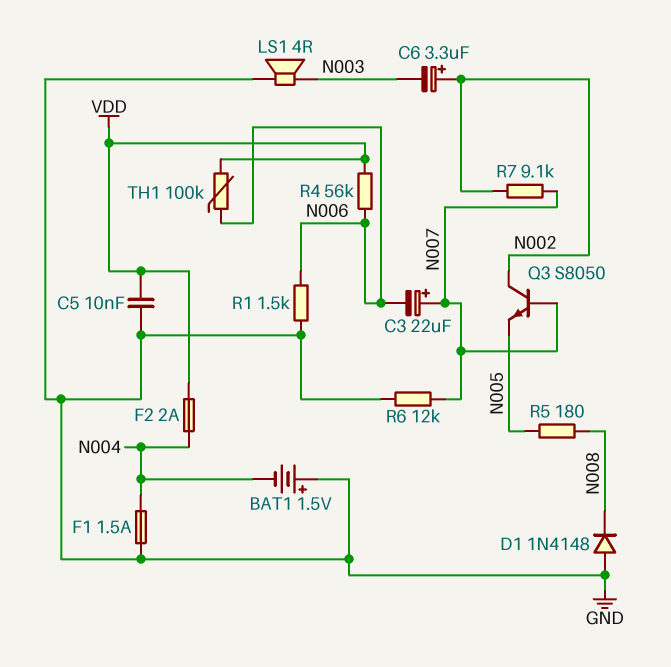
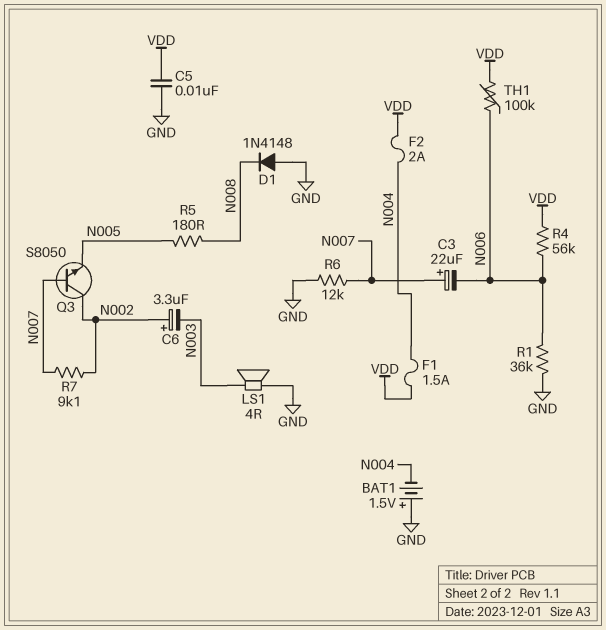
F1: 1.5A (GND, N004) -> 1.5A (N004, VDD)
R1: 1.5k (GND, N006) -> 36k (GND, N006)

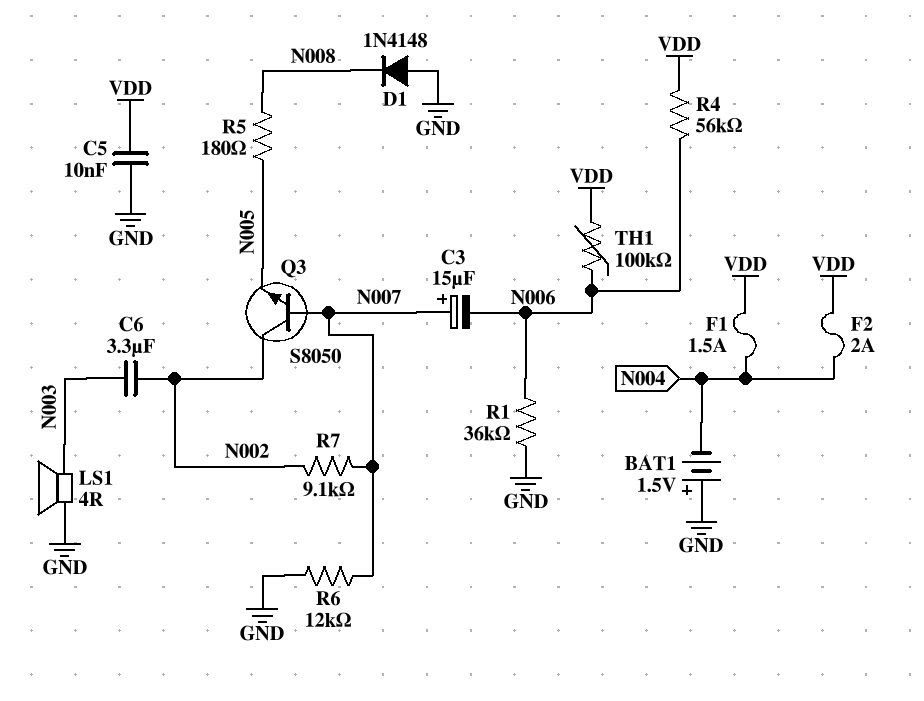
C3: 22uF (plus N007, minus N006) -> 15uF (plus N007, minus N006)
C6: 3.3uF (plus N002, minus N003) -> 3.3uF (N002, N003)

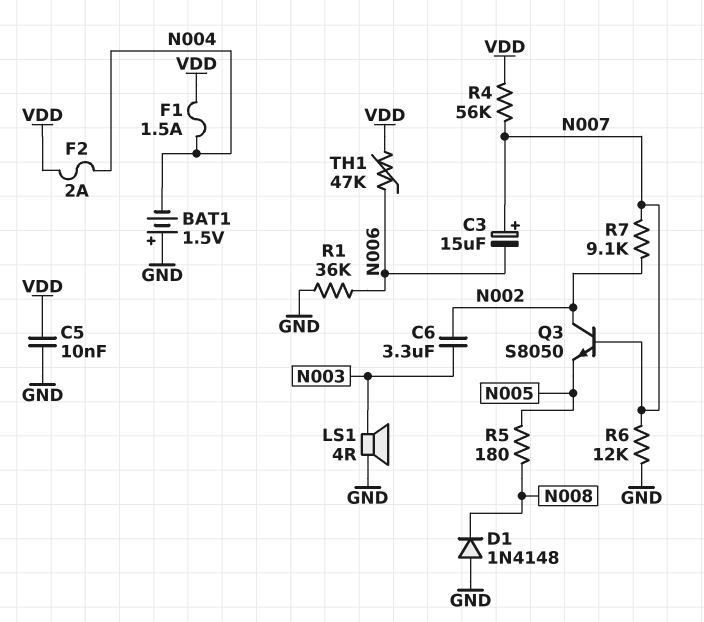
R4: 56k (N006, VDD) -> 56k (N007, VDD)
TH1: 100k (N006, VDD) -> 47k (N006, VDD)

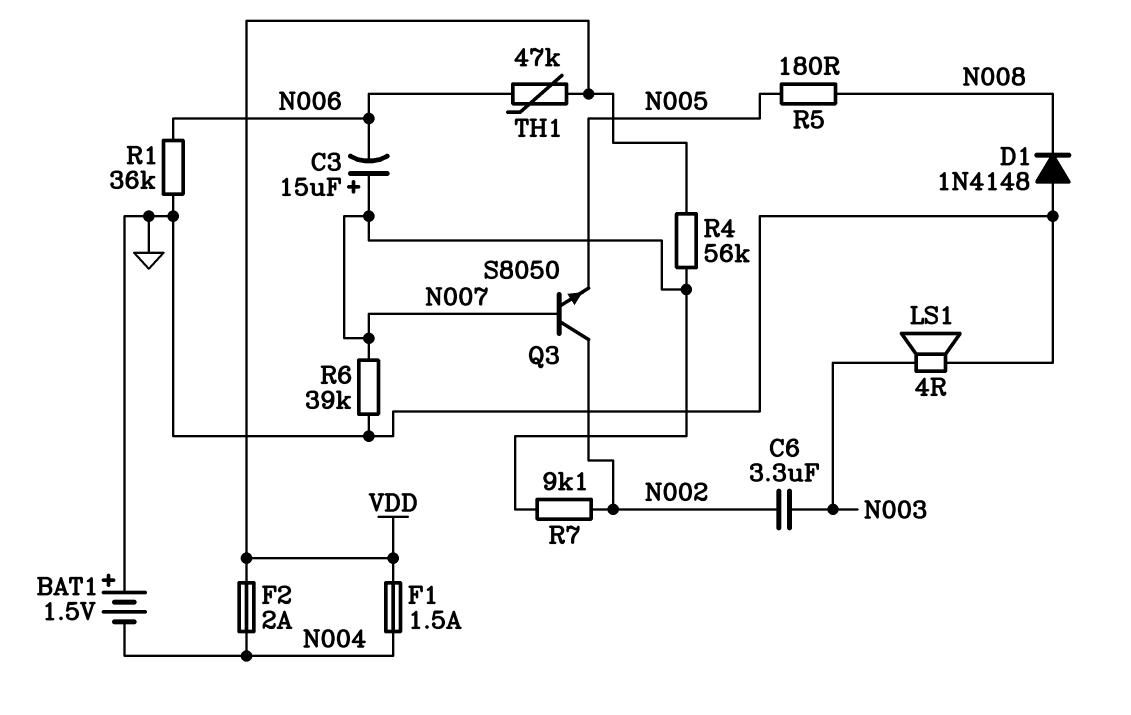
C5: 10nF (GND, VDD) -> none
R6: 12k (GND, N007) -> 39k (GND, N007)

